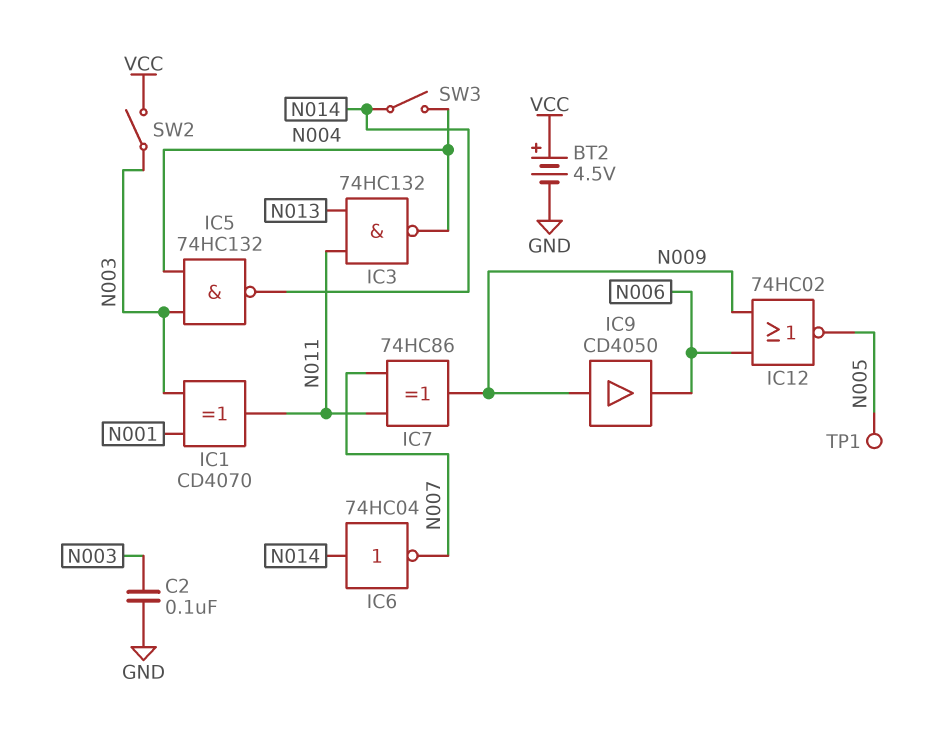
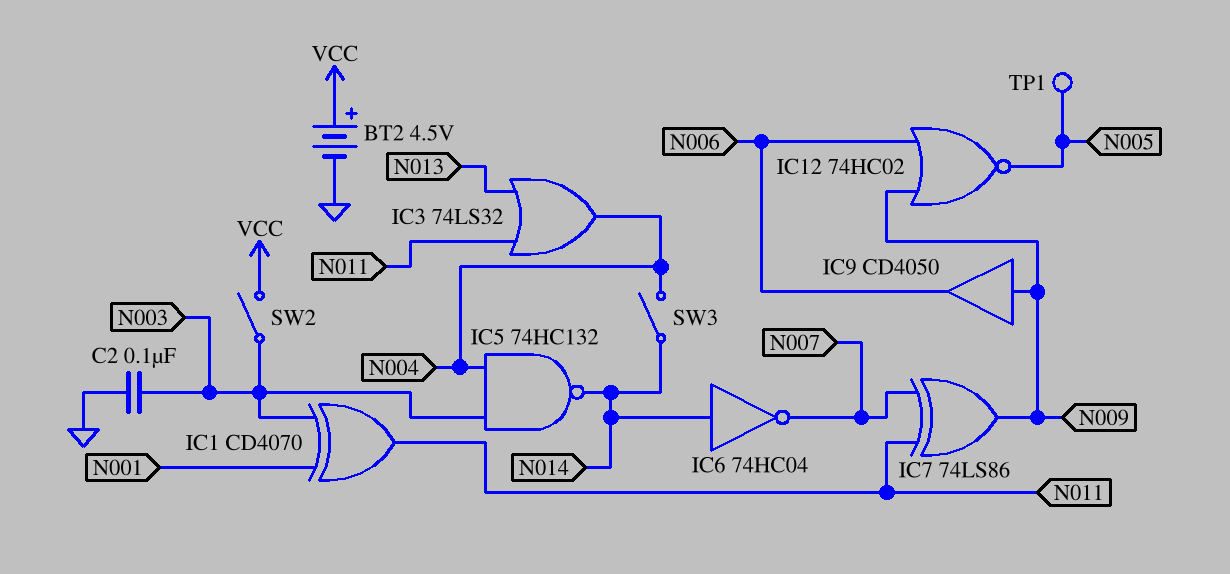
IC3: NAND 74HC132 (in N011, in N013, out N004) -> OR 74LS32 (in N011, in N013, out N004)
IC7: XOR 74HC86 (in N007, in N011, out N009) -> XOR 74LS86 (in N007, in N011, out N009)

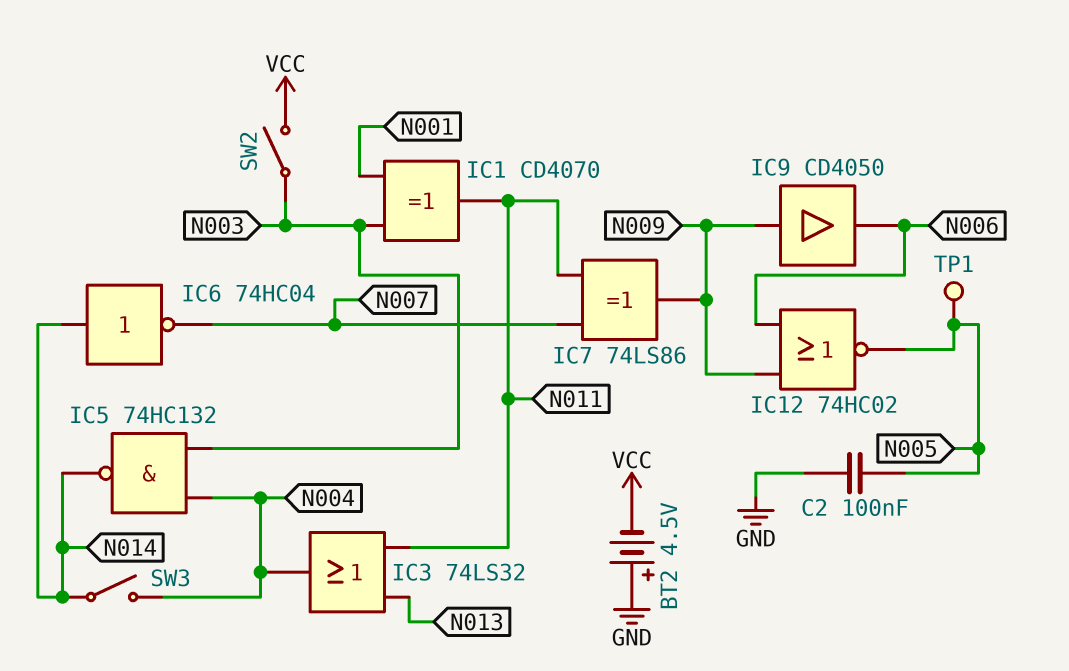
BT2: 4.5V (plus VCC, minus GND) -> 4.5V (plus GND, minus VCC)
C2: 100nF (GND, N003) -> 100nF (GND, N005)

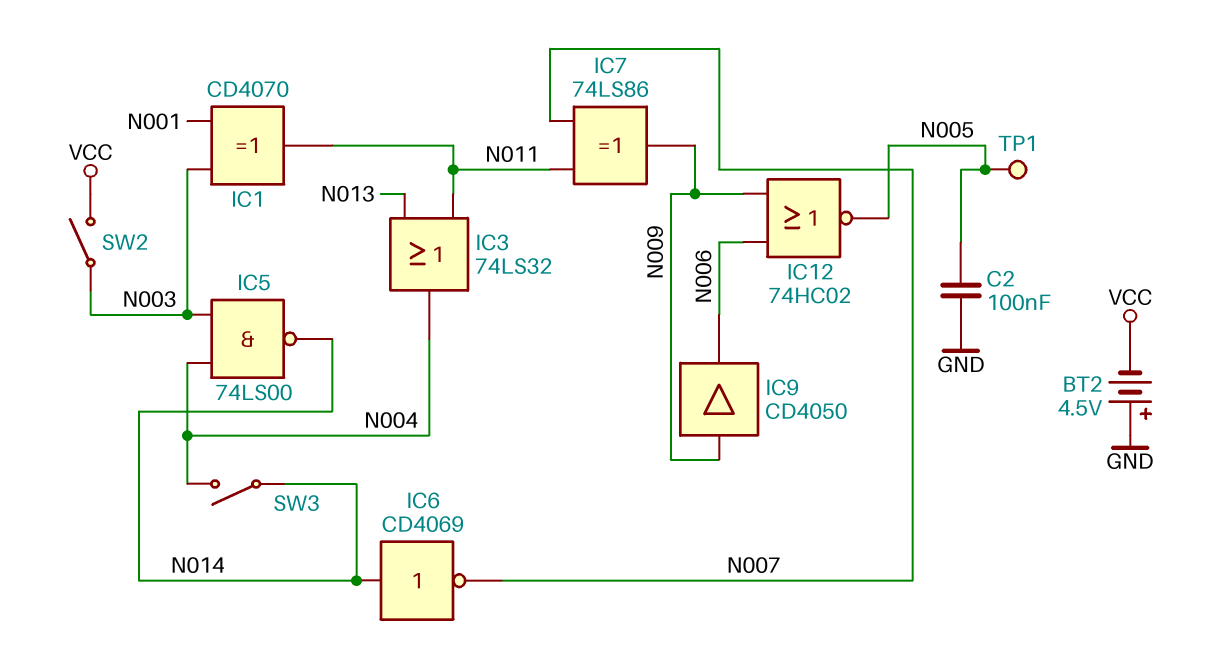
IC5: NAND 74HC132 (in N003, in N004, out N014) -> NAND 74LS00 (in N003, in N004, out N014)
IC6: NOT 74HC04 (in N014, out N007) -> NOT CD4069 (in N014, out N007)

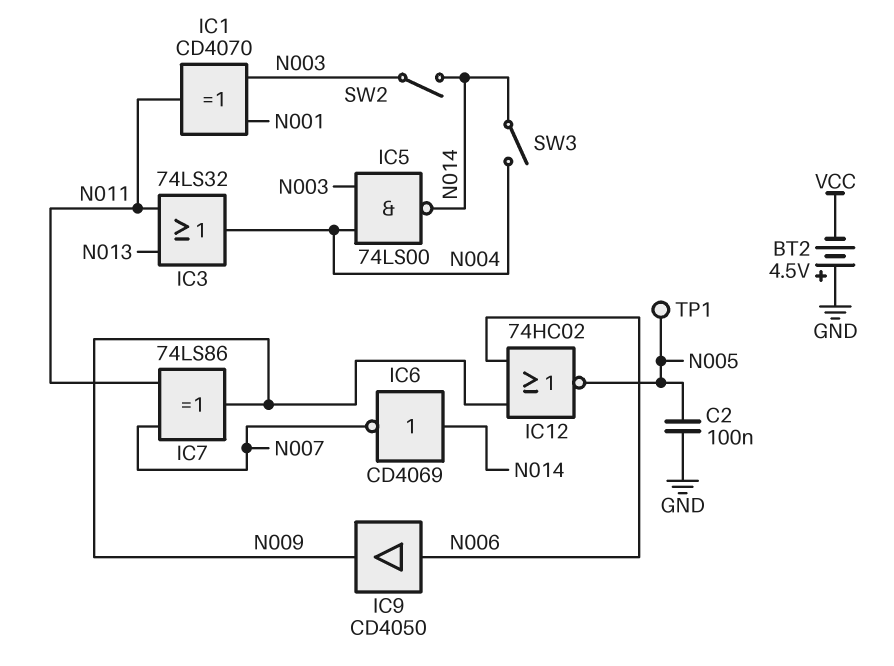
IC9: buffer CD4050 (in N009, out N006) -> buffer CD4050 (in N006, out N009)
SW2: switch (N003, VCC) -> switch (N003, N014)

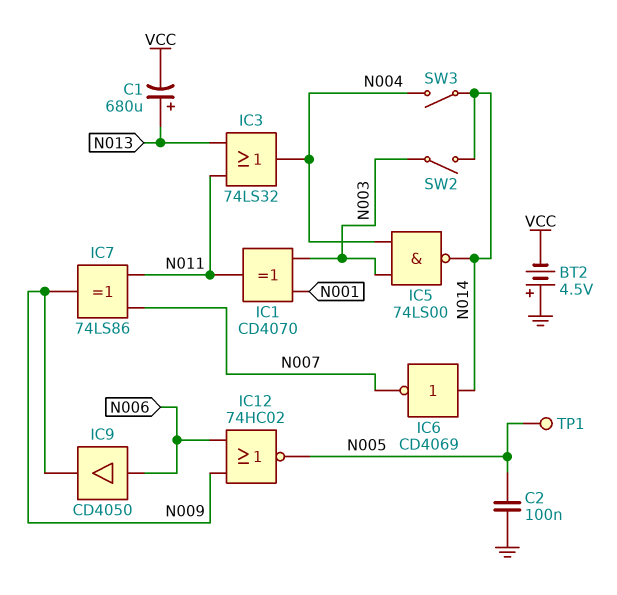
C1: none -> 680uF (plus N013, minus VCC)

